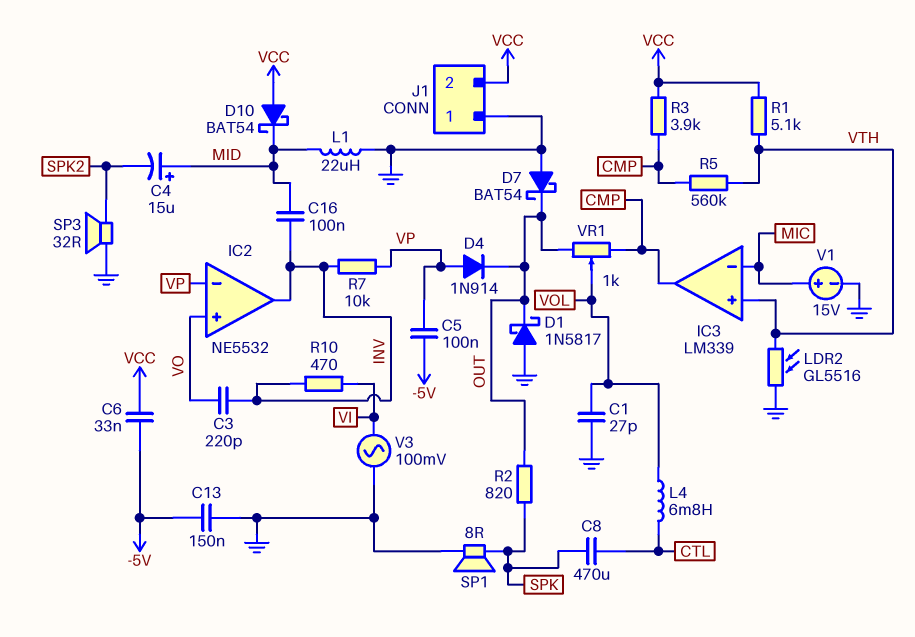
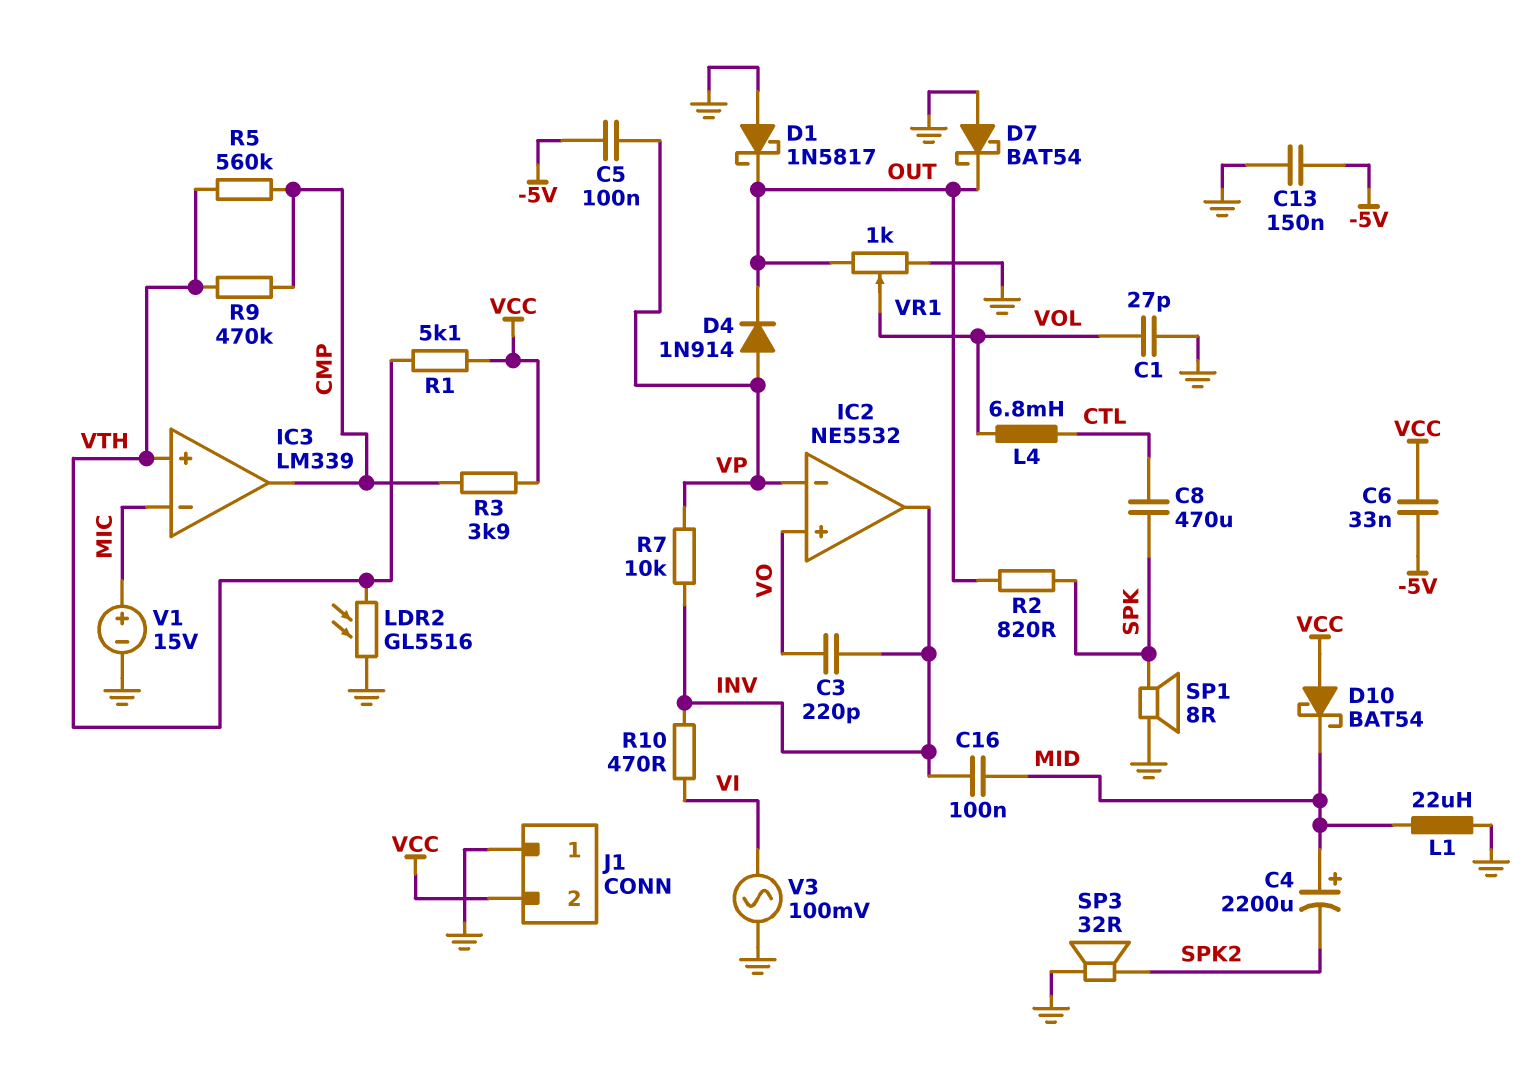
C4: 15uF (plus MID, minus SPK2) -> 2200uF (plus MID, minus SPK2)
R9: none -> 470k (CMP, VTH)
VR1: 1k (CMP, OUT, wiper VOL) -> 1k (GND, OUT, wiper VOL)

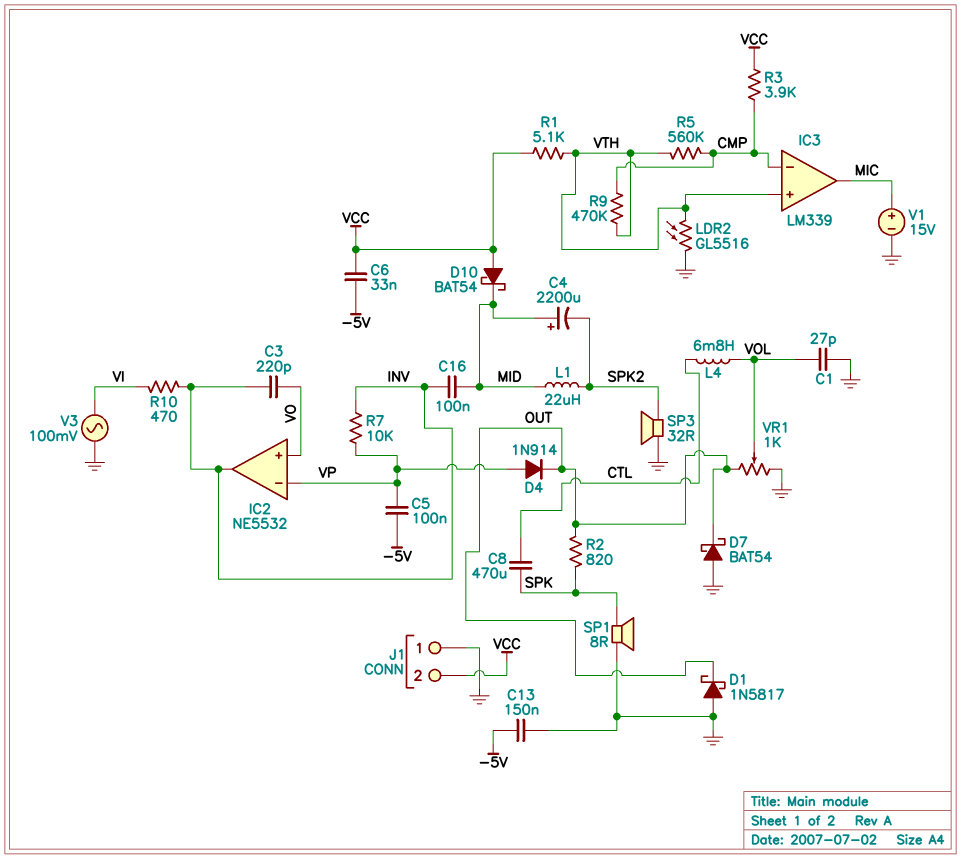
IC3 pin in-: MIC -> CMP
IC3 pin out: CMP -> MIC
L1: 22uH (GND, MID) -> 22uH (MID, SPK2)

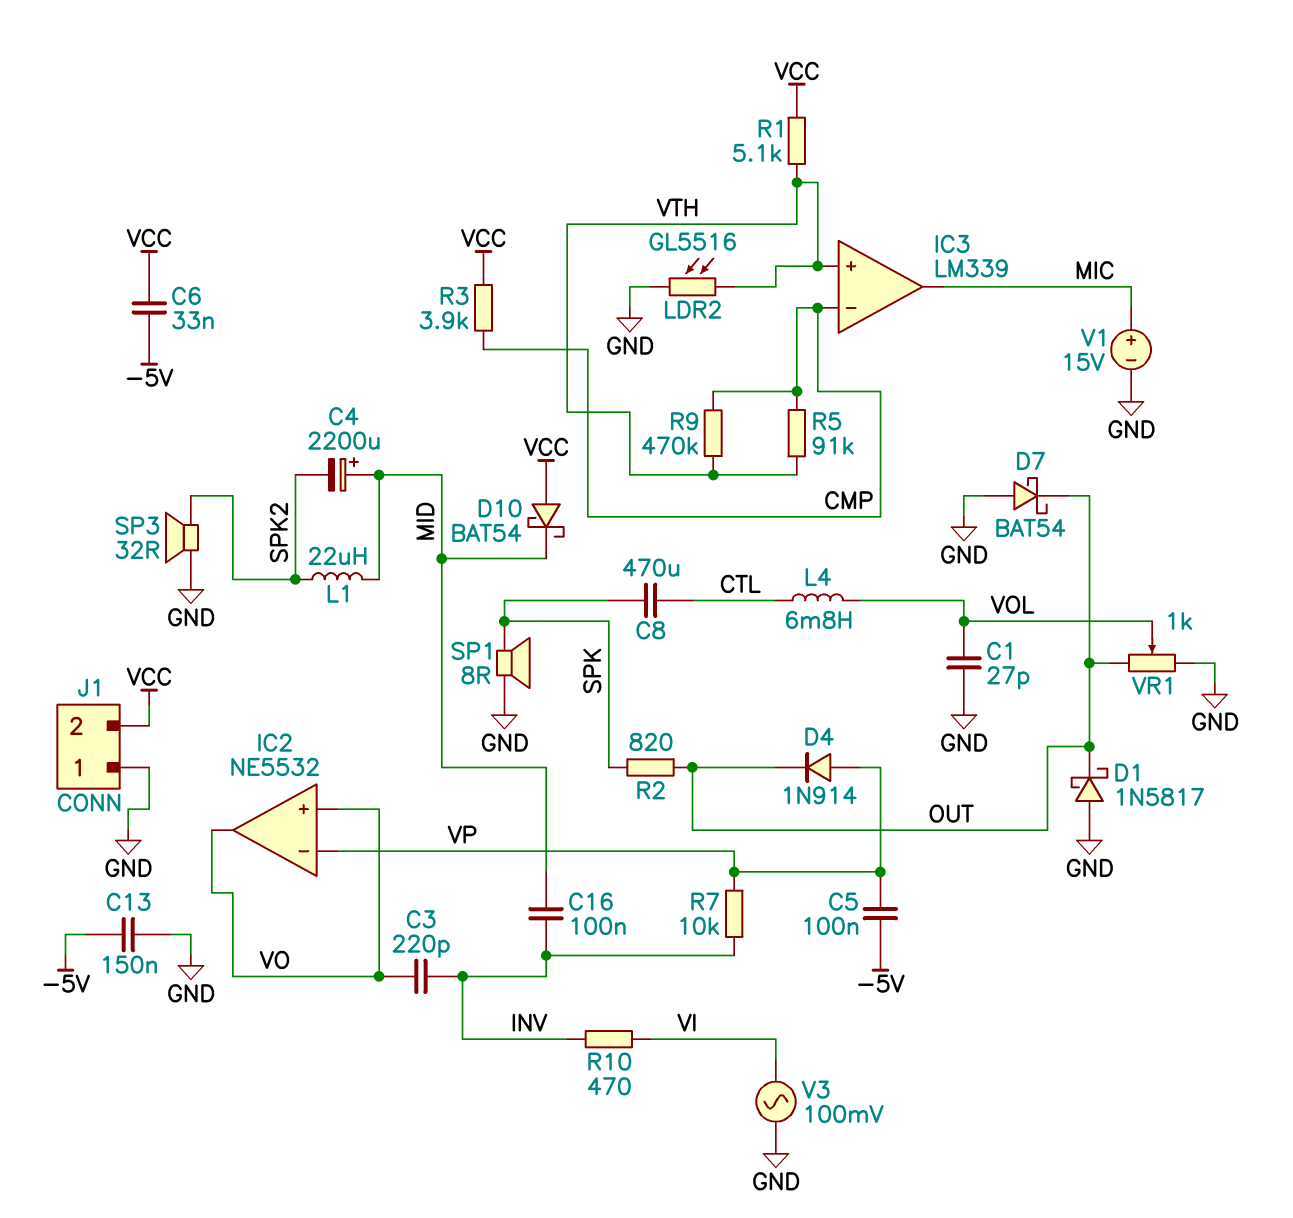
IC2 pin out: INV -> VO
R5: 560k (CMP, VTH) -> 91k (CMP, VTH)

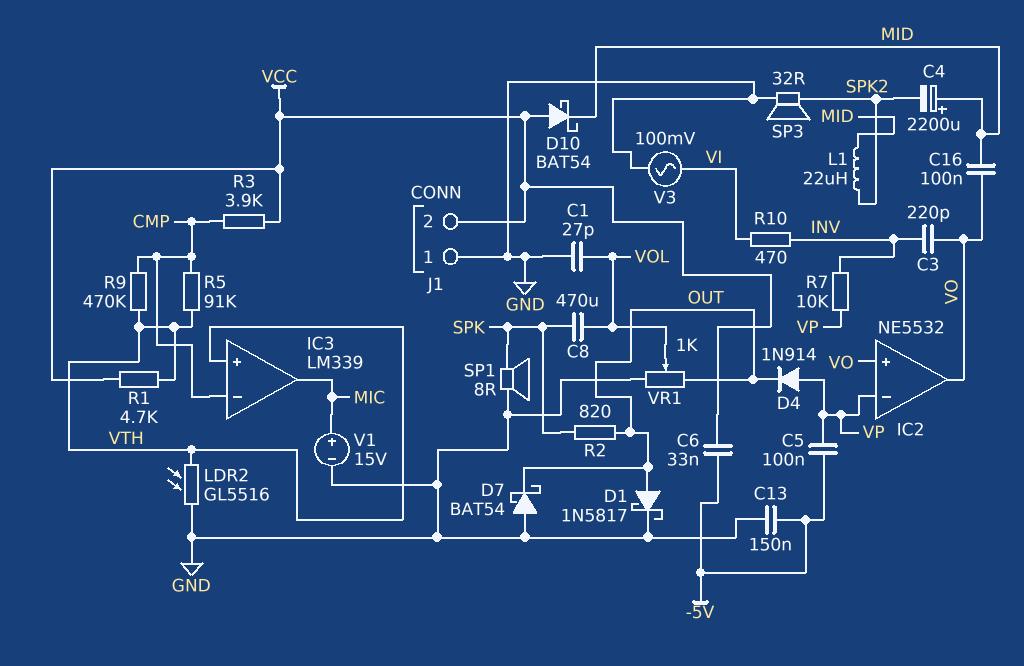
C8: 470uF (CTL, SPK) -> 470uF (SPK, VOL)
C16: 100nF (INV, MID) -> 100nF (MID, VO)
D1: schottky 1N5817 (A GND, K OUT) -> schottky 1N5817 (A OUT, K GND)
L4: 6.8mH (CTL, VOL) -> none
R1: 5.1k (VCC, VTH) -> 4.7k (VCC, VTH)

